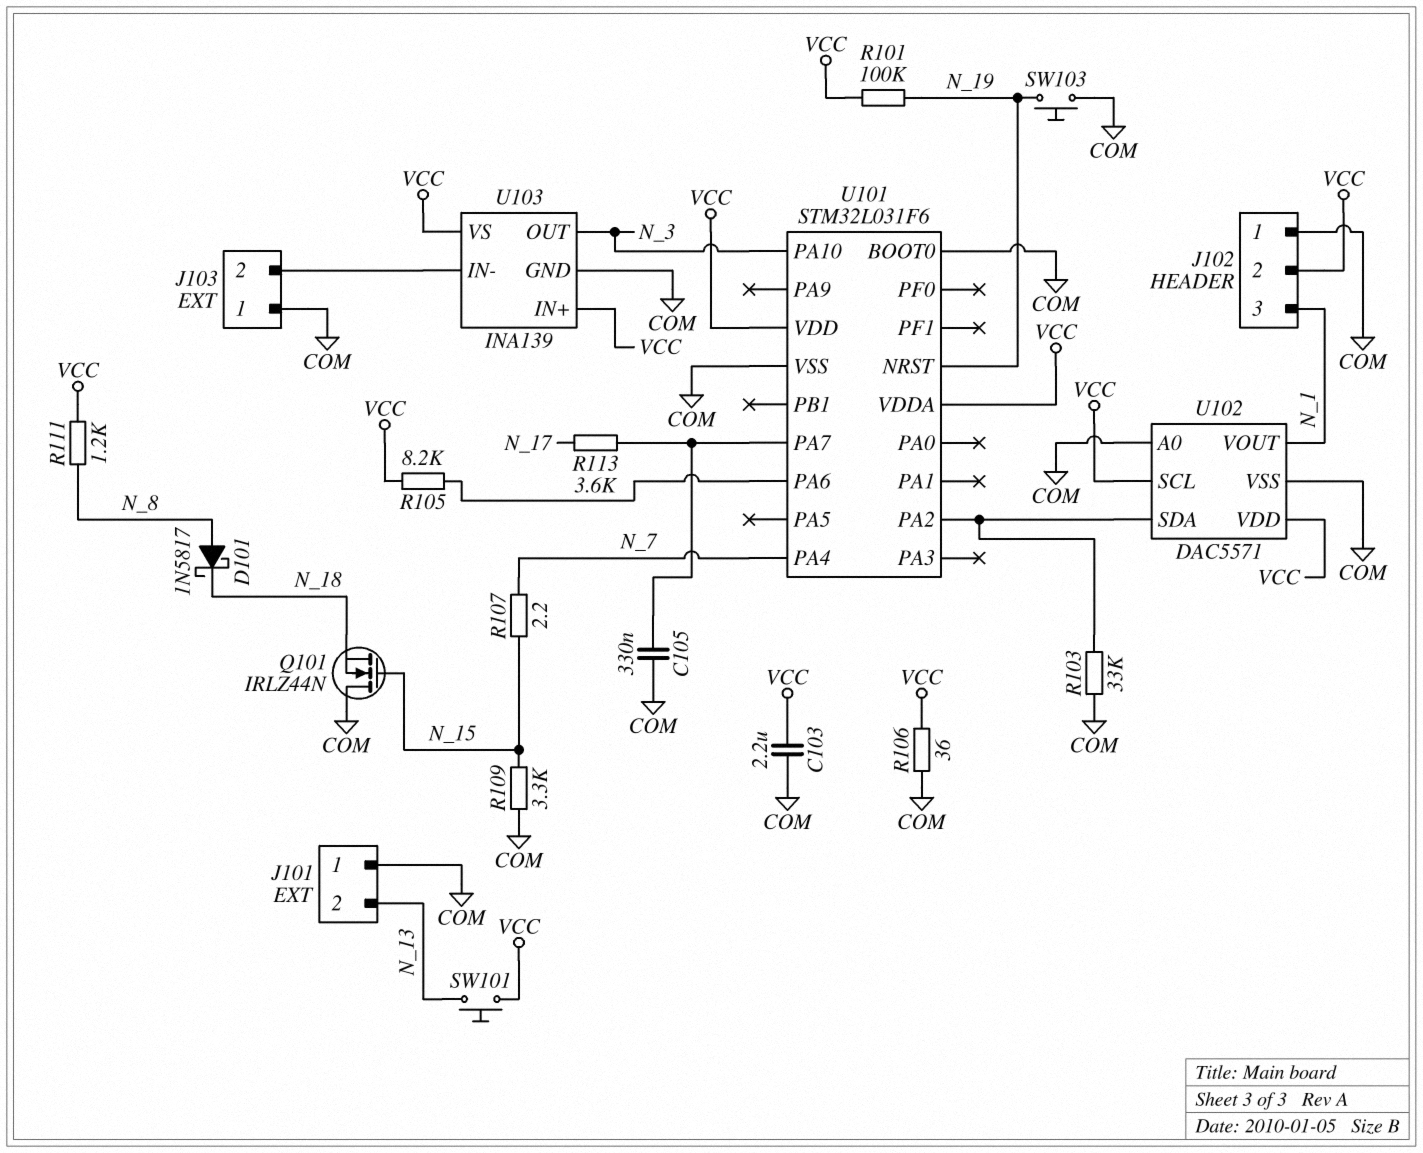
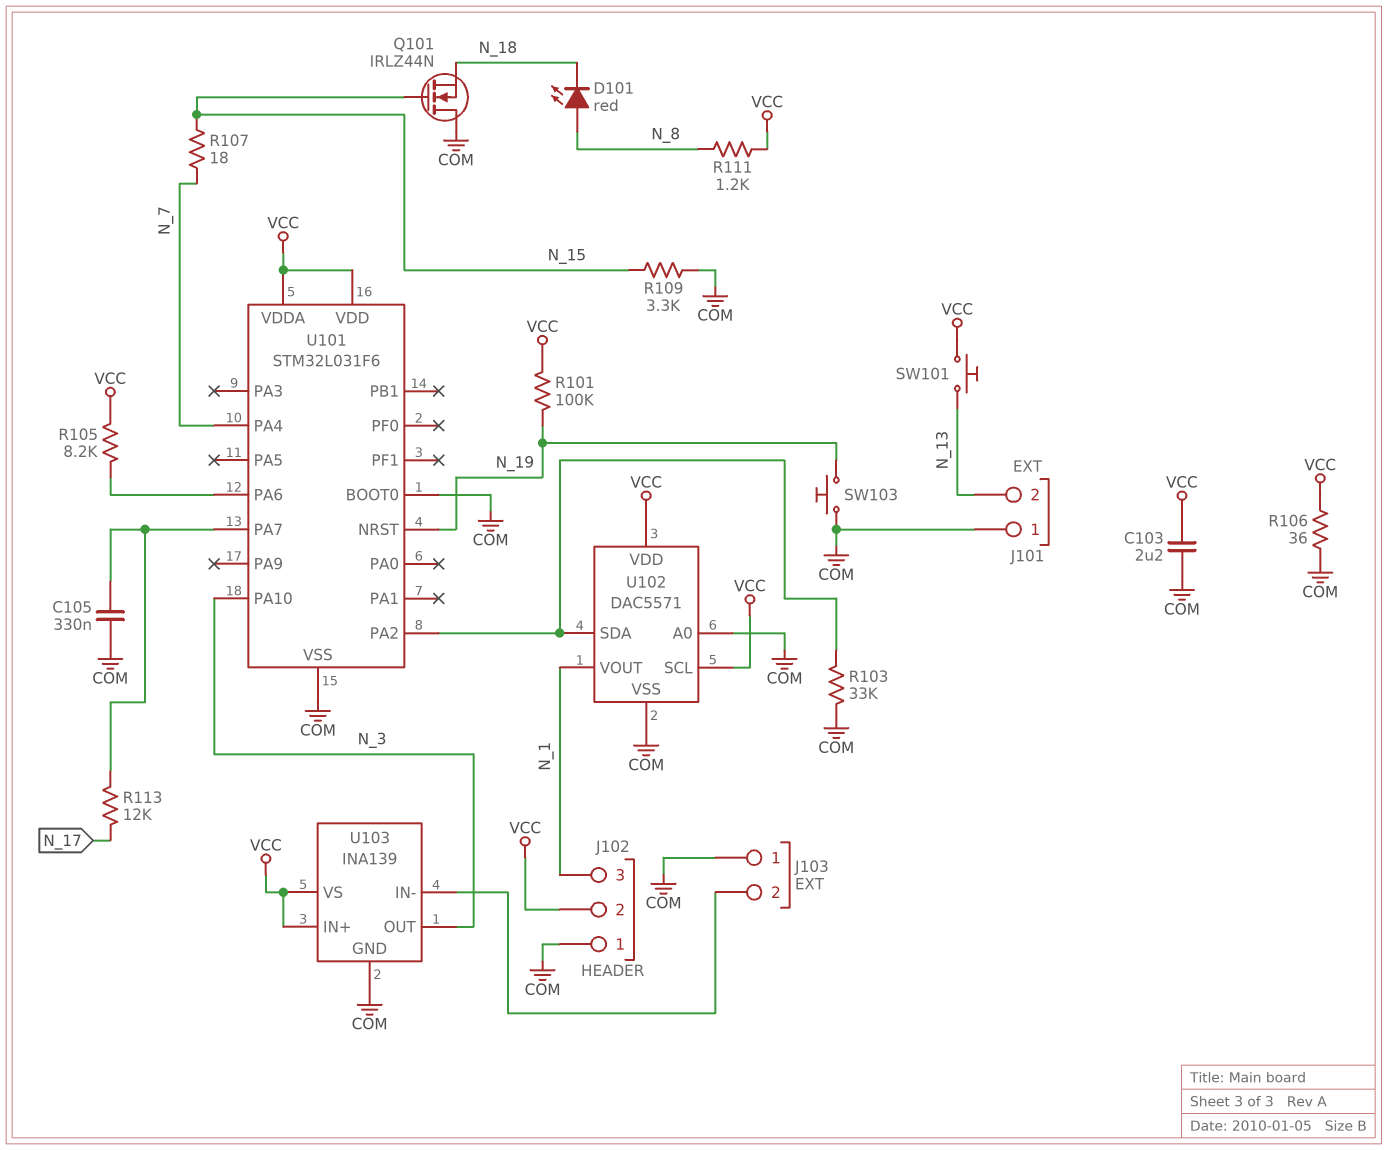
D101: schottky 1N5817 (A N_8, K N_18) -> LED red (A N_8, K N_18)
R107: 2.2 (N_7, N_15) -> 18 (N_7, N_15)
R113: 3.6k (N_17, U101/PA7) -> 12k (N_17, U101/PA7)

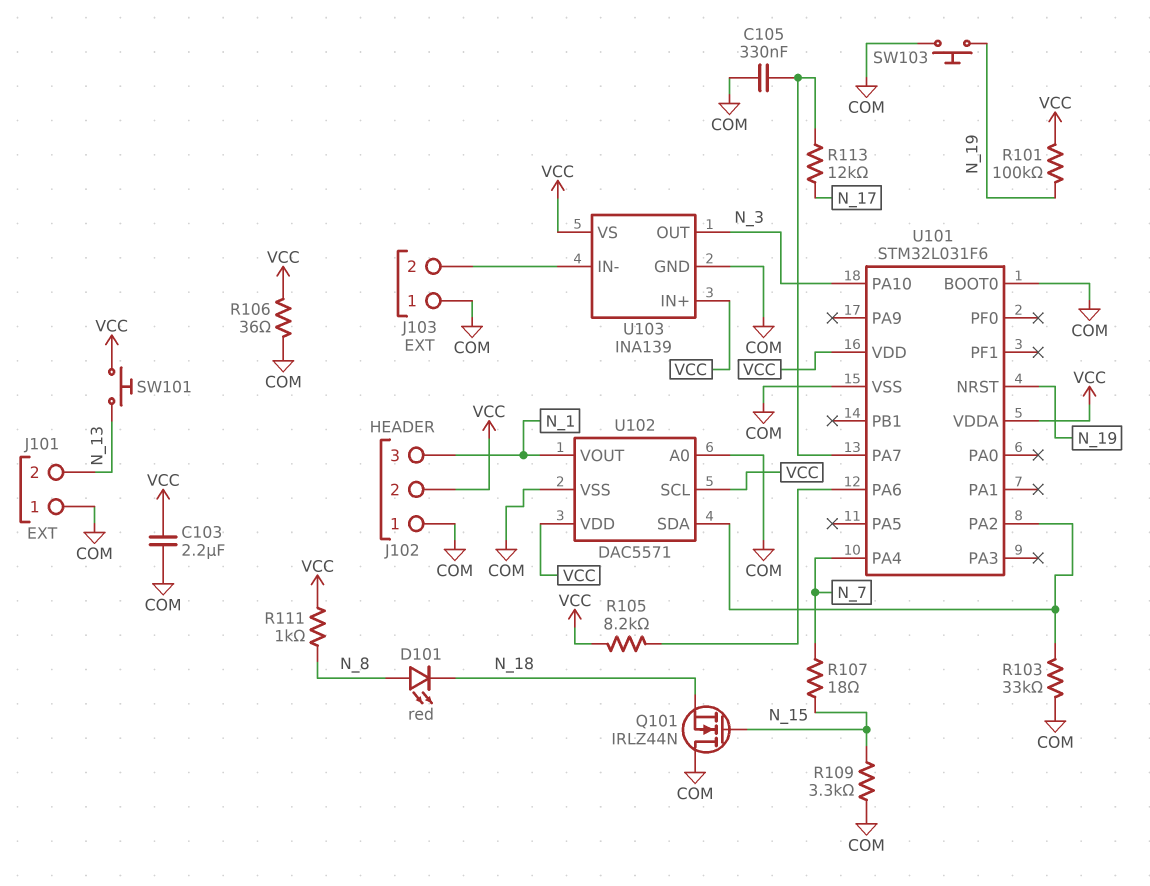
R111: 1.2k (N_8, VCC) -> 1k (N_8, VCC)

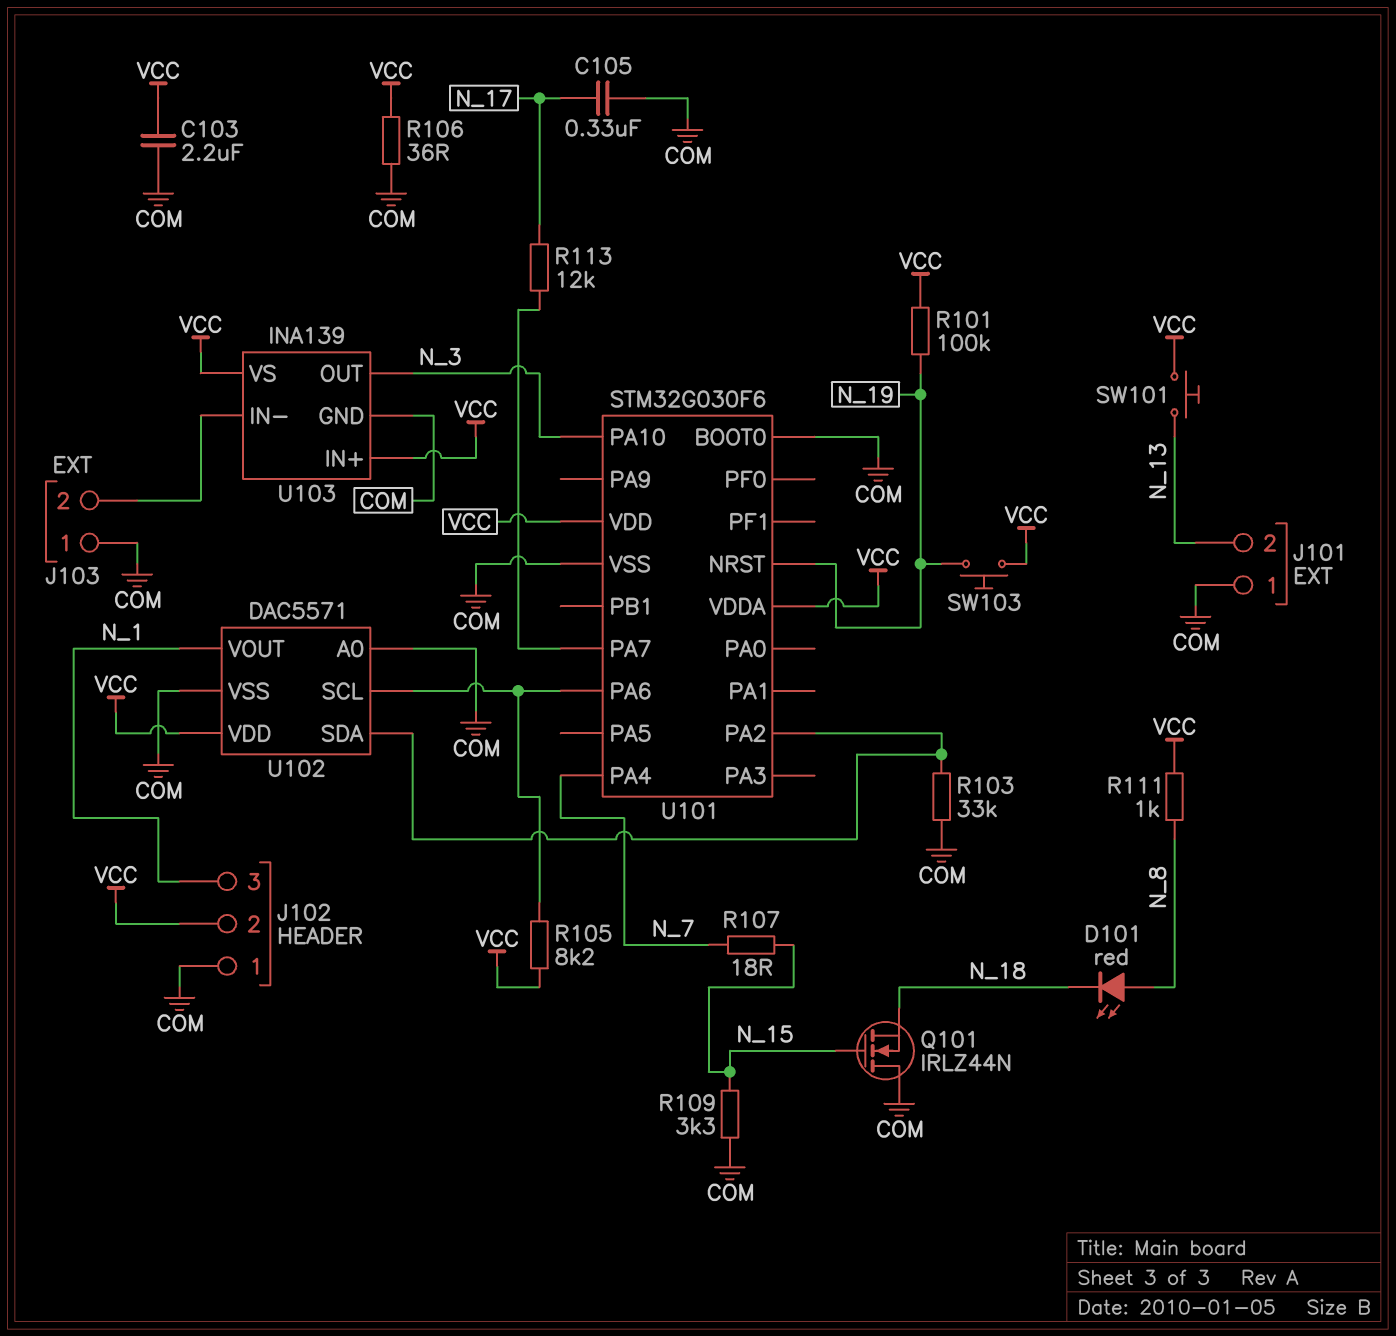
C105: 330nF (COM, U101/PA7) -> 330nF (COM, N_17)
SW103: button (COM, N_19) -> button (N_19, VCC)
U101: STM32L031F6 -> STM32G030F6
U102 pin SCL: VCC -> U101/PA6

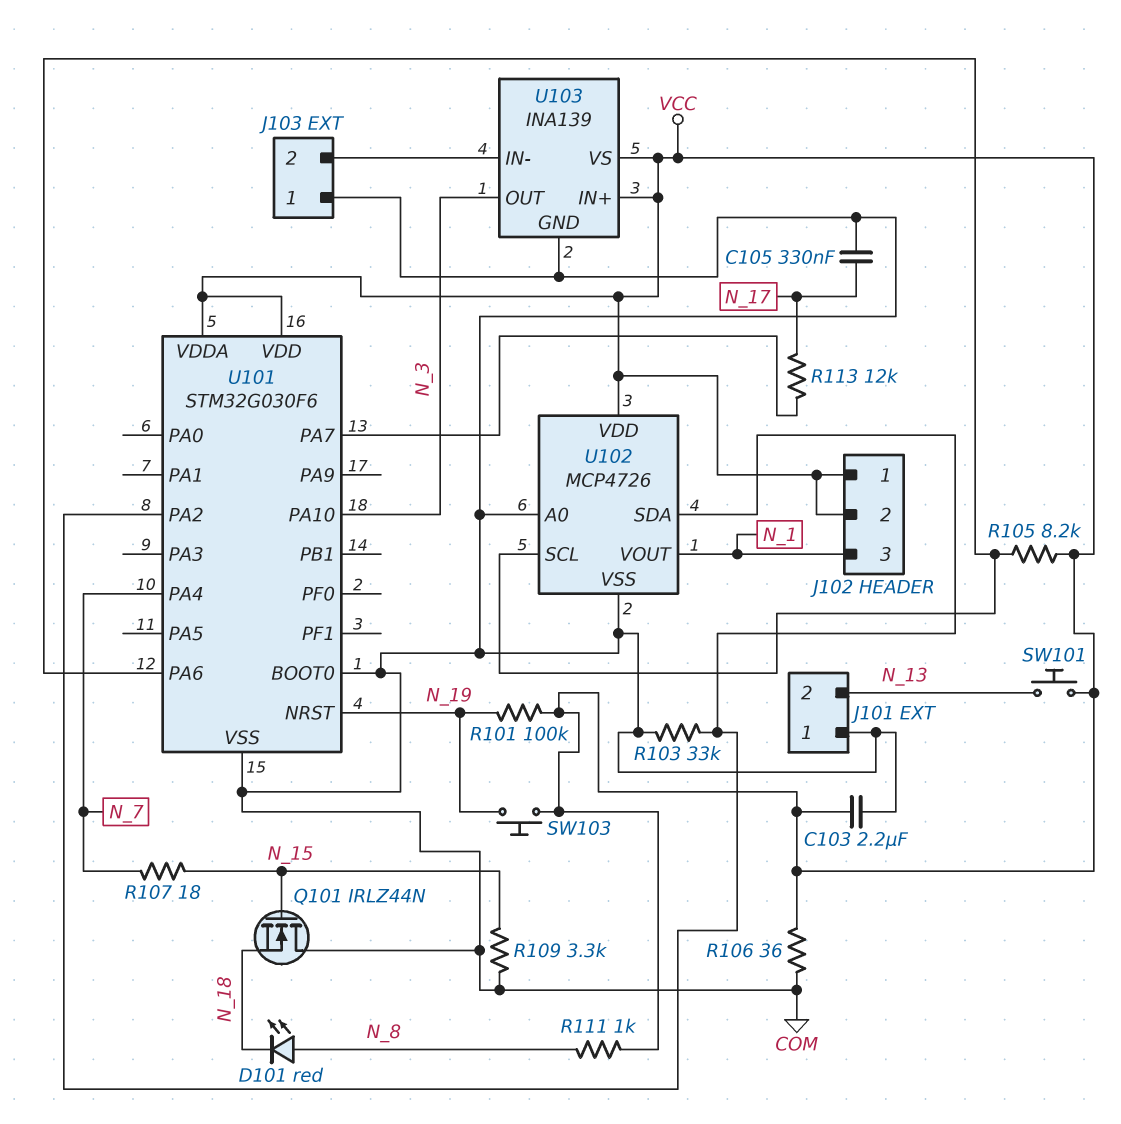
J102 pin 1: COM -> VCC
U102: DAC5571 -> MCP4726

